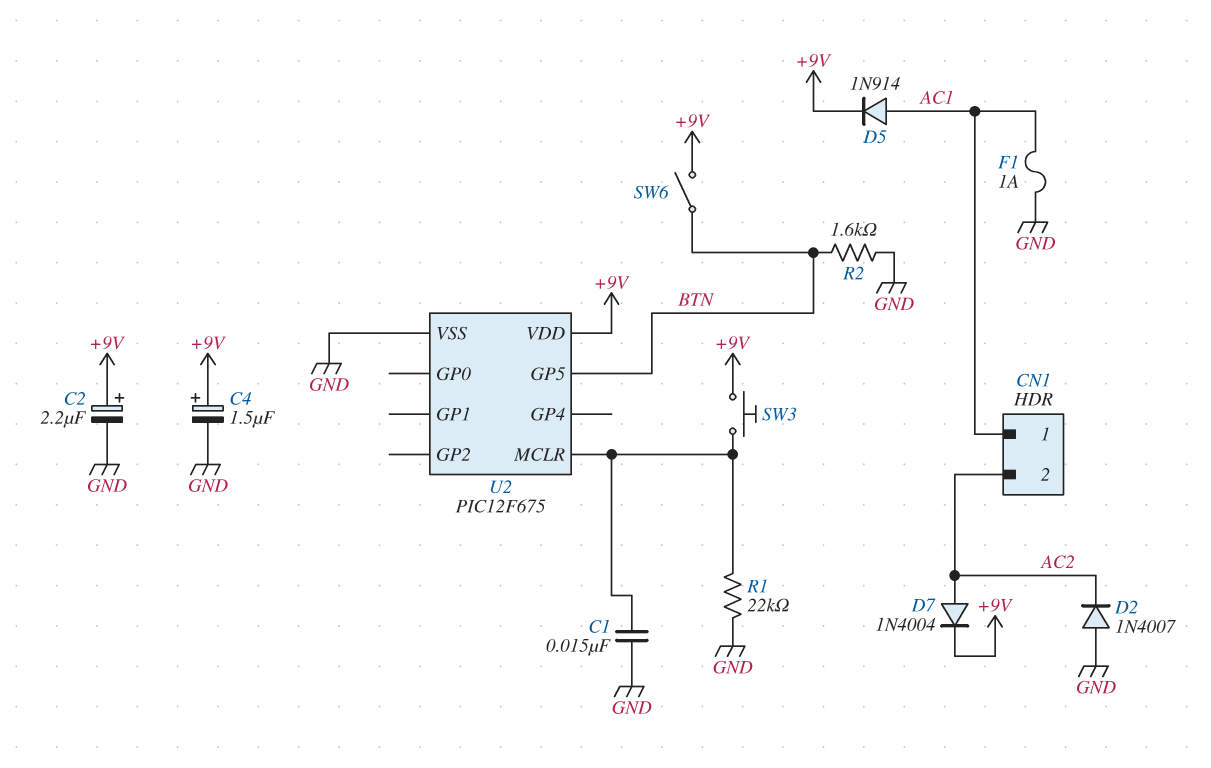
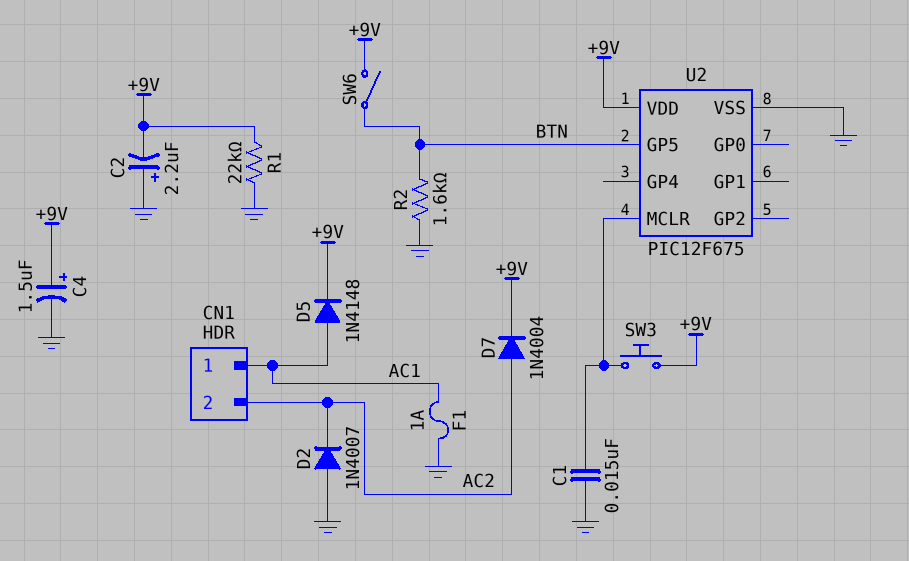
C2: 2.2uF (plus +9V, minus GND) -> 2.2uF (plus GND, minus +9V)
D5: diode 1N914 (A AC1, K +9V) -> diode 1N4148 (A AC1, K +9V)
R1: 22k (GND, U2/MCLR) -> 22k (+9V, GND)

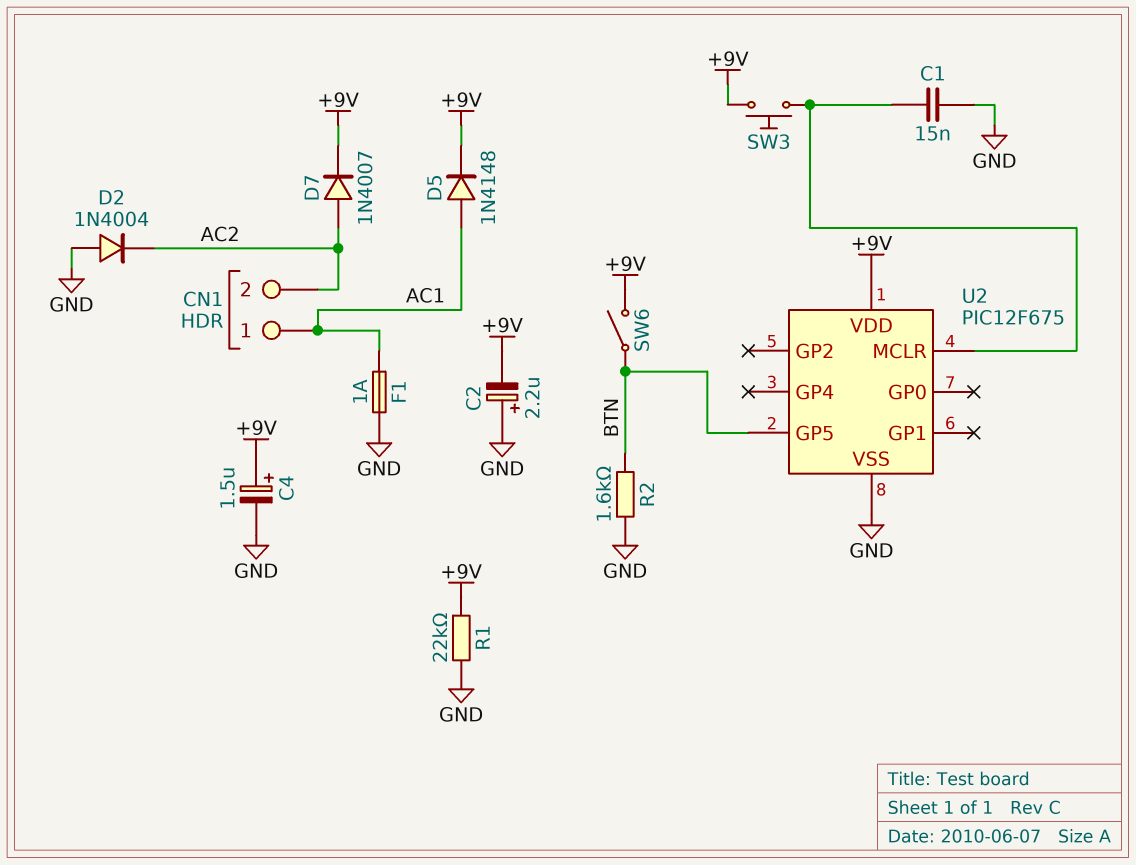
D2: diode 1N4007 (A GND, K AC2) -> diode 1N4004 (A GND, K AC2)
D7: diode 1N4004 (A AC2, K +9V) -> diode 1N4007 (A AC2, K +9V)

